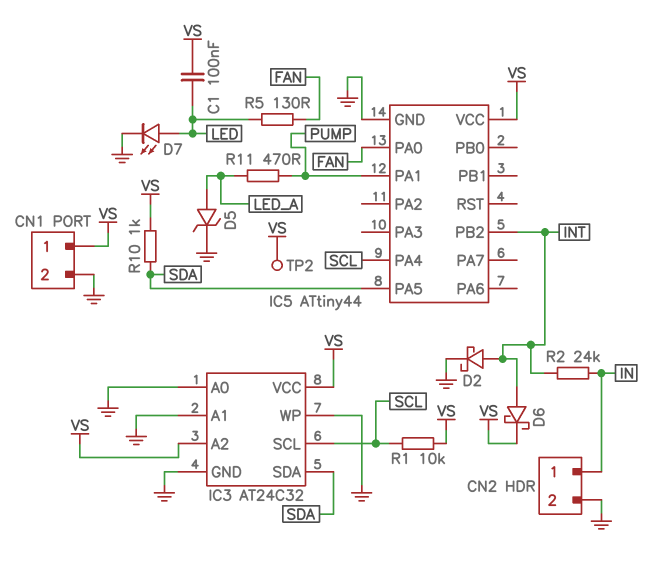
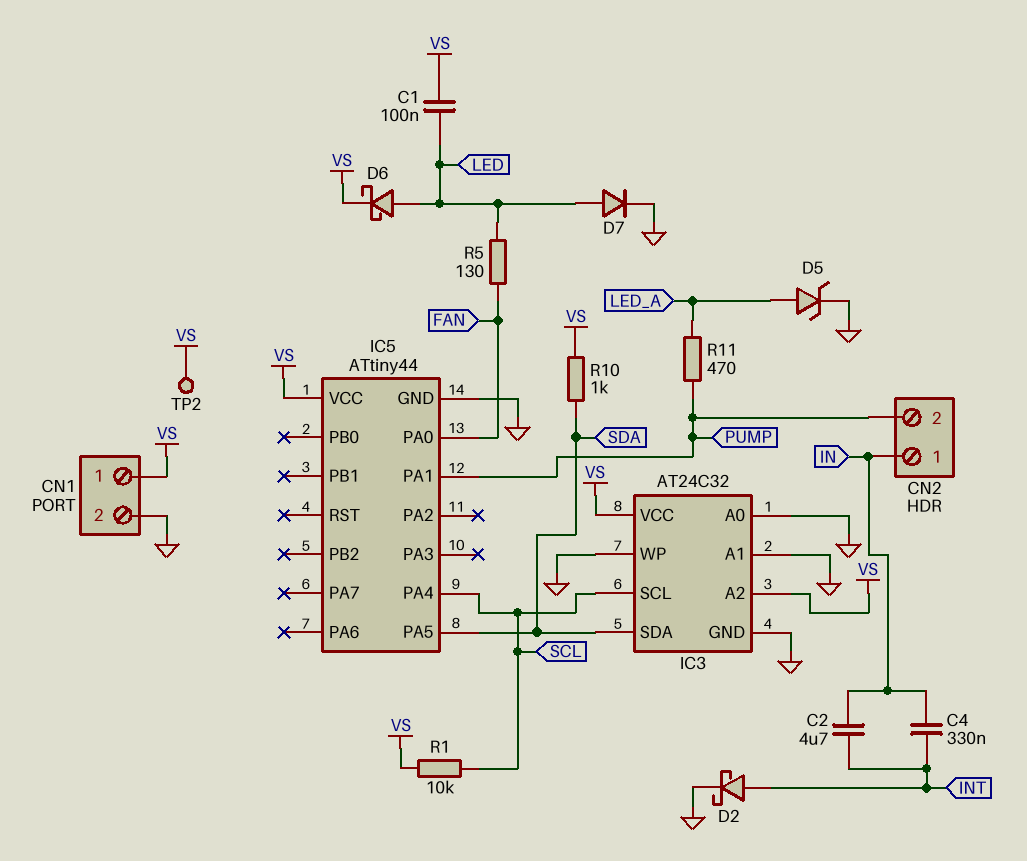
C2: none -> 4.7uF (IN, INT)
C4: none -> 330nF (IN, INT)
CN2 pin 2: GND -> PUMP
D6: schottky (A INT, K VS) -> schottky (A LED, K VS)
D7: LED (A LED, K GND) -> diode (A LED, K GND)
IC5 pin PB2: INT -> none
R2: 24k (IN, INT) -> none

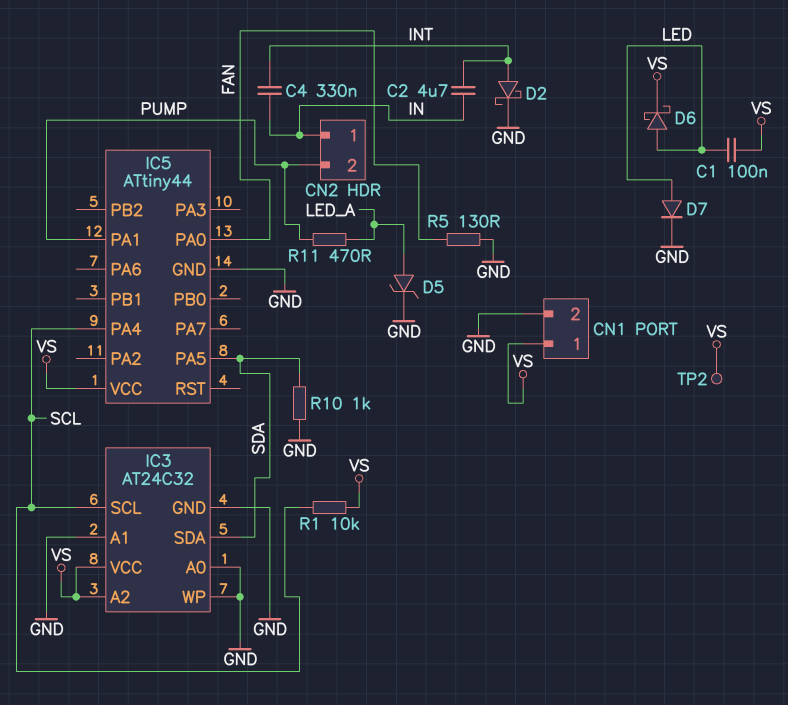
R5: 130 (FAN, LED) -> 130 (FAN, GND)
R10: 1k (SDA, VS) -> 1k (GND, SDA)

